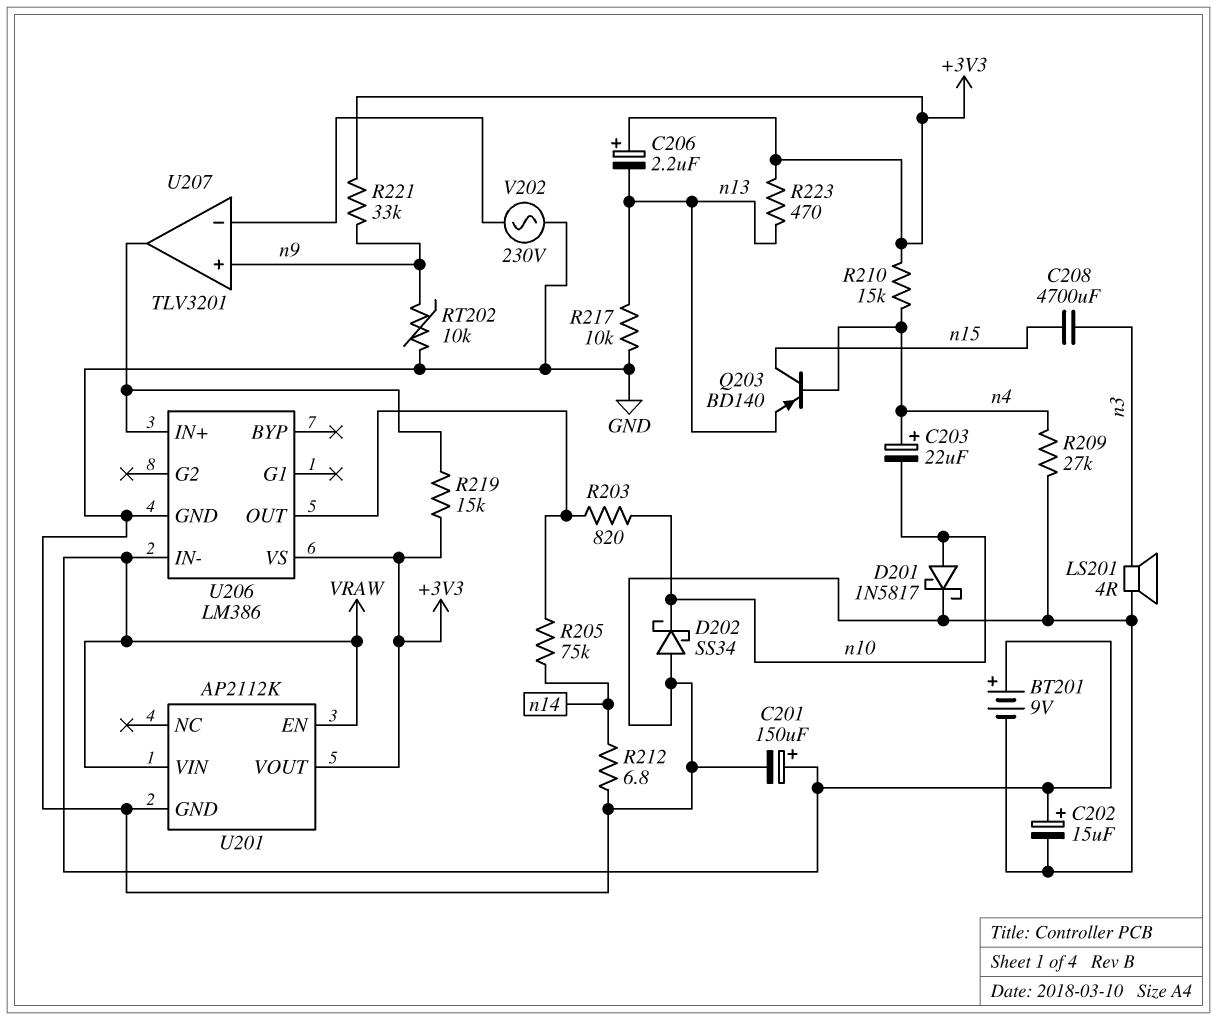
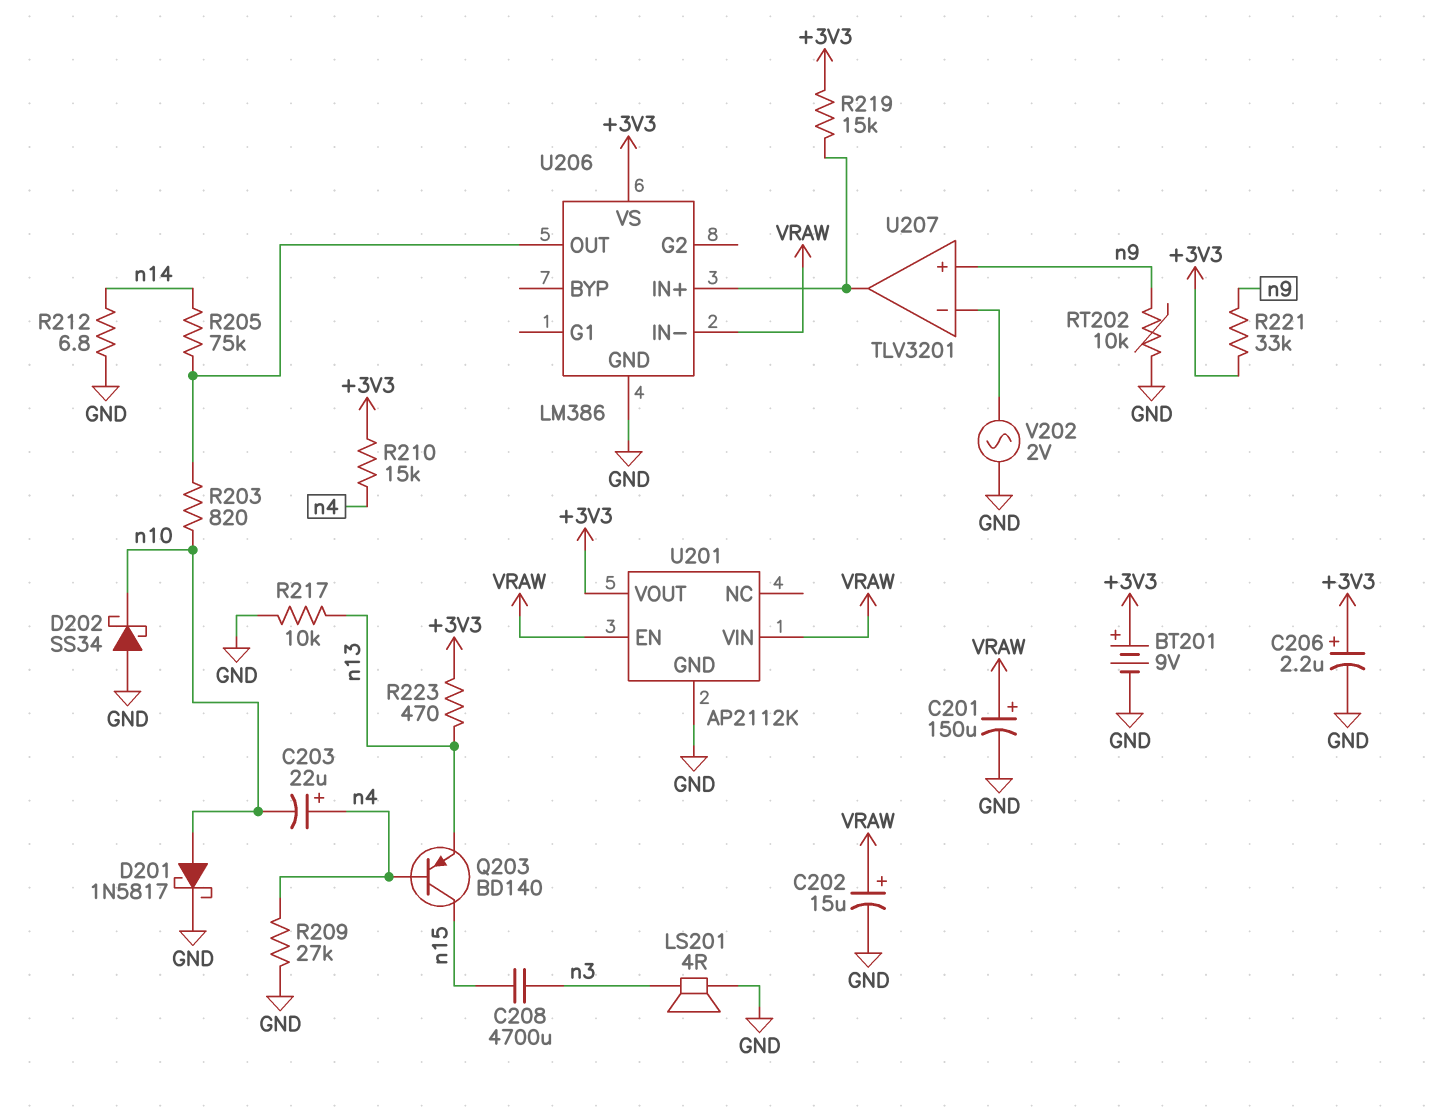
BT201: 9V (plus VRAW, minus GND) -> 9V (plus +3V3, minus GND)
C206: 2.2uF (plus +3V3, minus n13) -> 2.2uF (plus +3V3, minus GND)
V202: AC 230V (GND, U207/in-) -> AC 2V (GND, U207/in-)

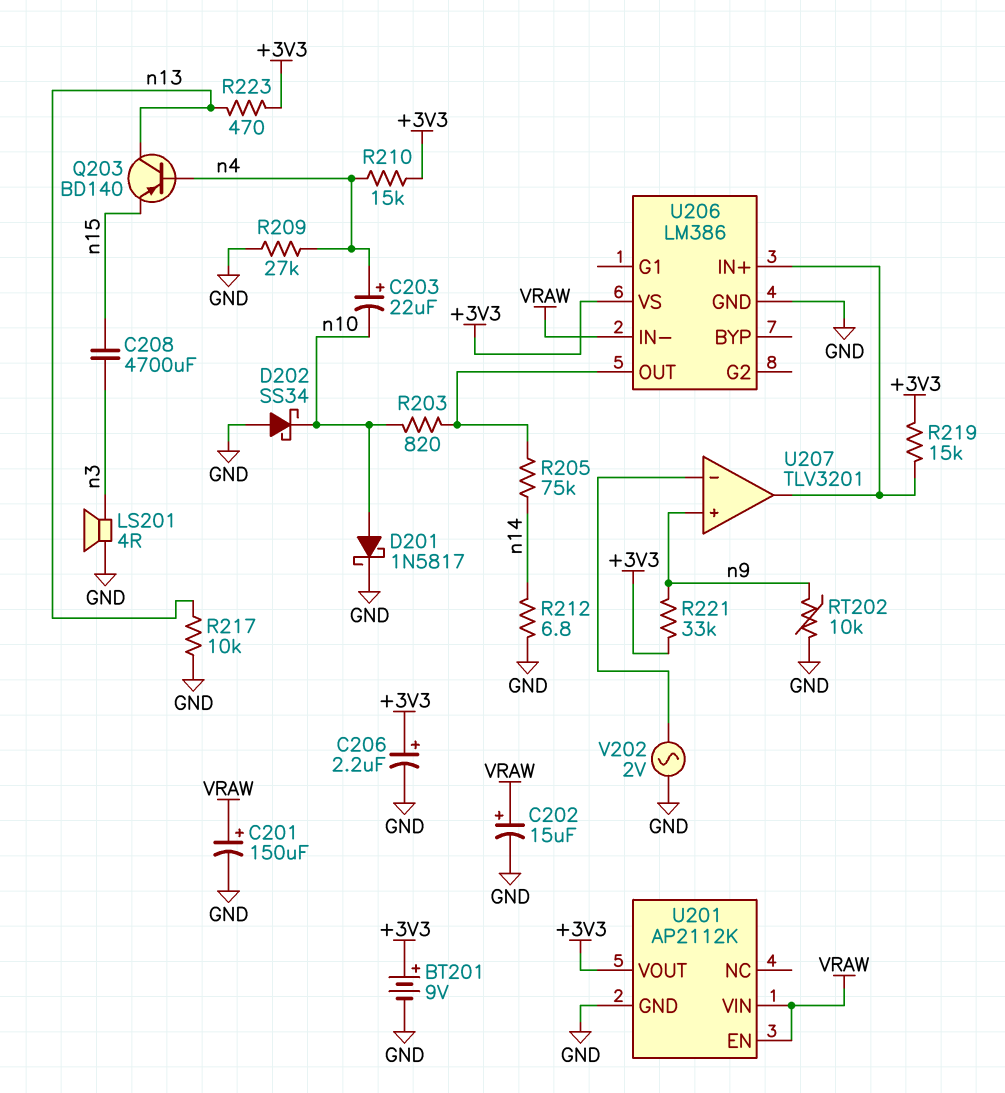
Q203: PNP BD140 (B n4, C n15, E n13) -> PNP BD140 (B n4, C n13, E n15)

